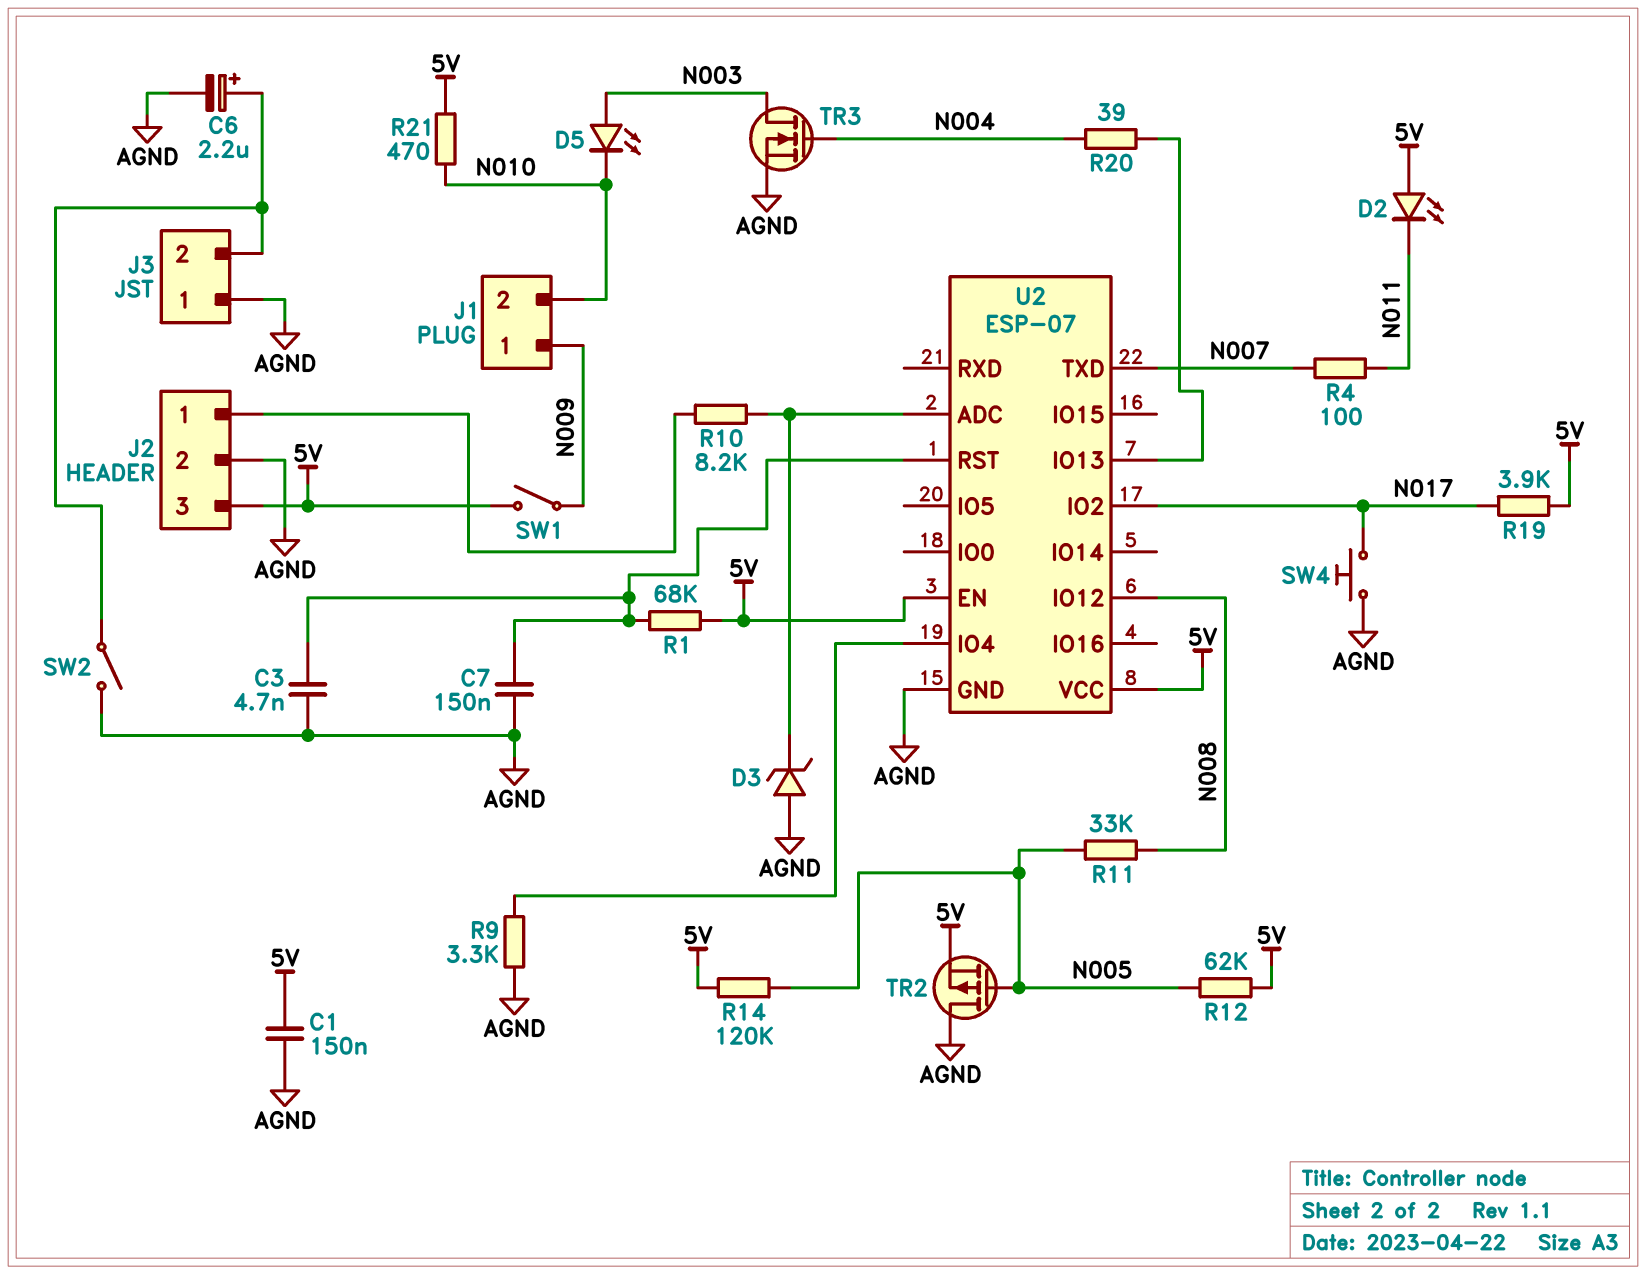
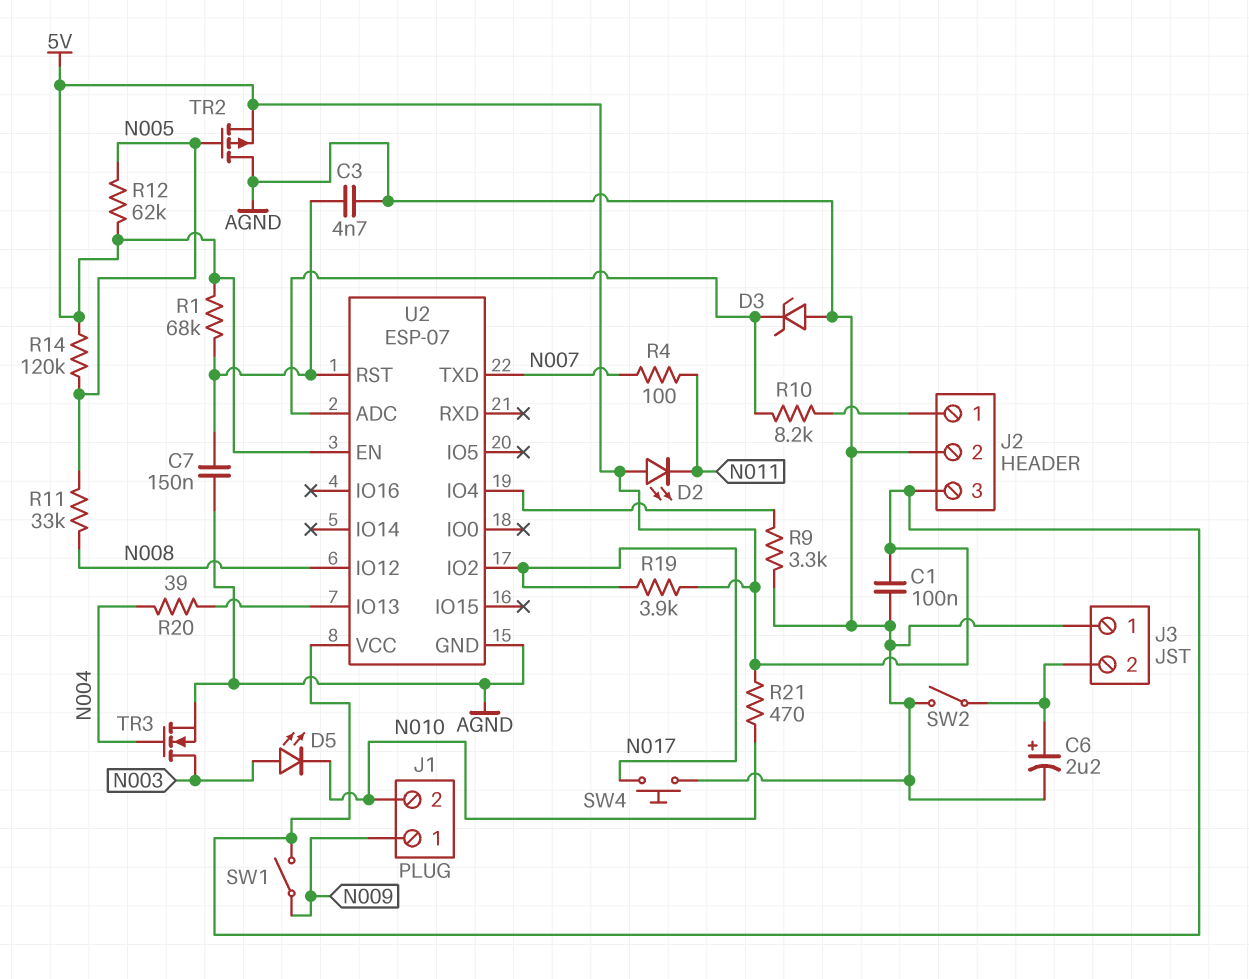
C1: 150nF (5V, AGND) -> 100nF (5V, AGND)

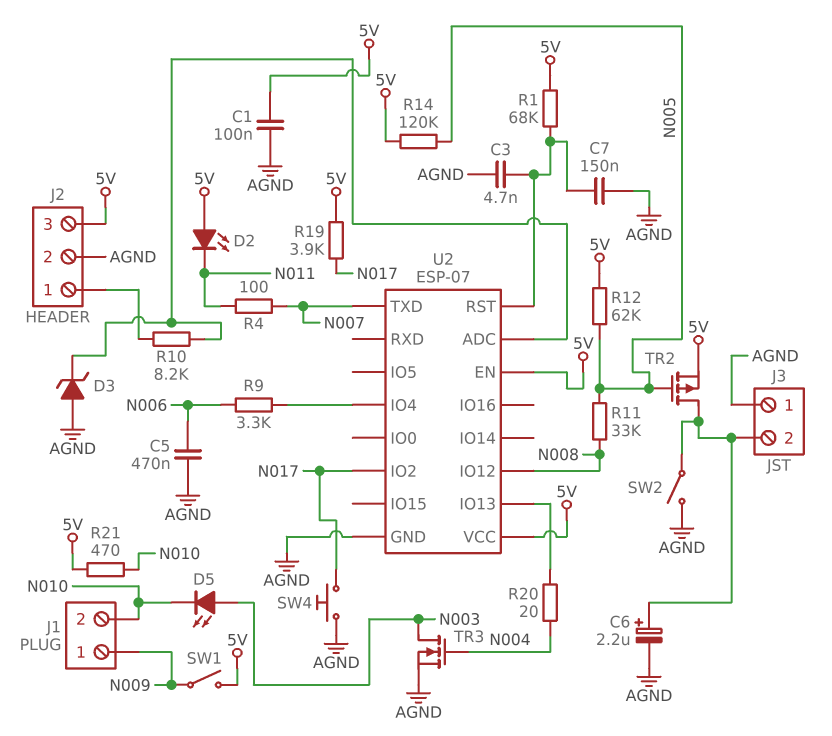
C5: none -> 470nF (AGND, N006)
R9: 3.3k (AGND, U2/IO4) -> 3.3k (N006, U2/IO4)
R20: 39 (N004, U2/IO13) -> 20 (N004, U2/IO13)
TR2: PMOS (G N005, D AGND, S 5V) -> PMOS (G N005, D J3/2, S 5V)

